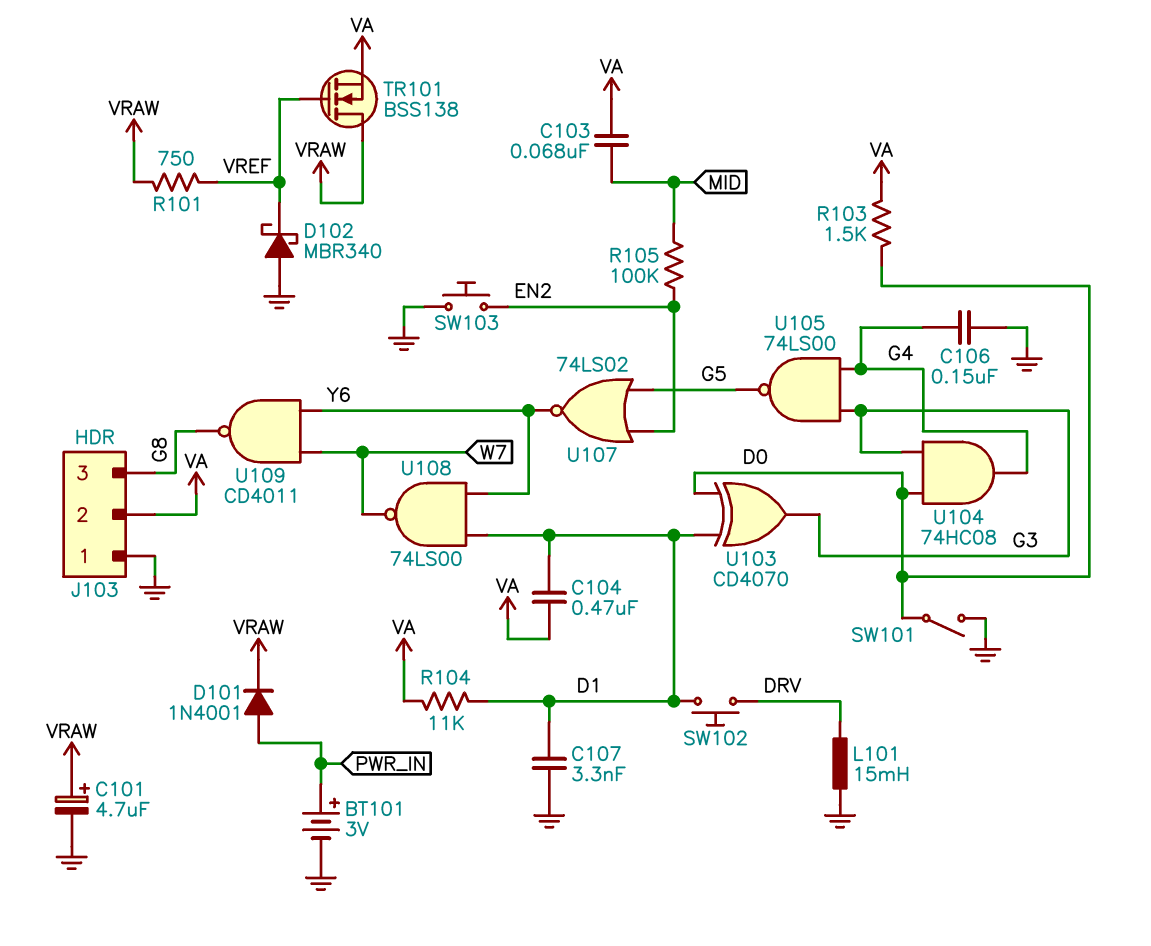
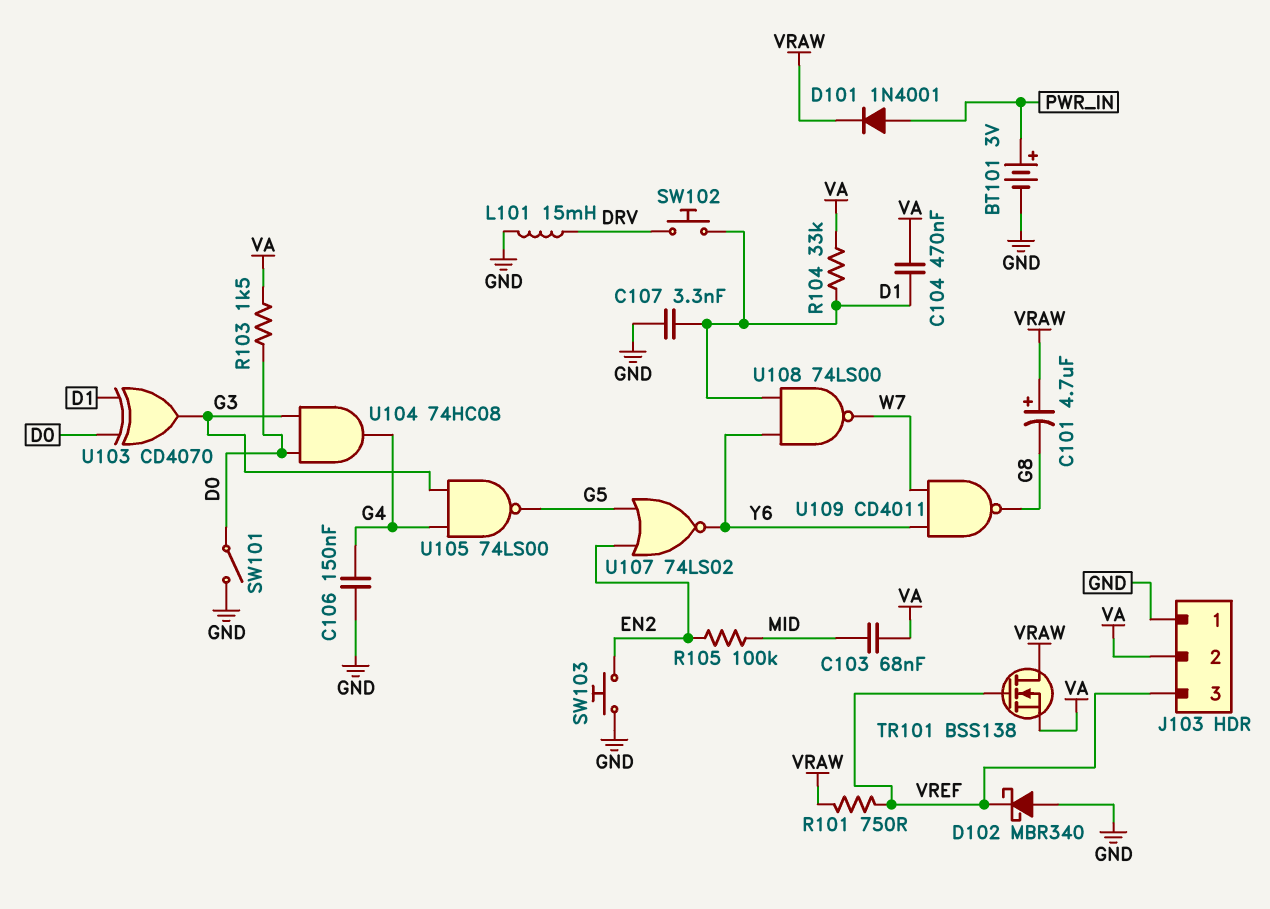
C101: 4.7uF (plus VRAW, minus GND) -> 4.7uF (plus VRAW, minus G8)
J103 pin 3: G8 -> VREF
R104: 11k (D1, VA) -> 33k (D1, VA)

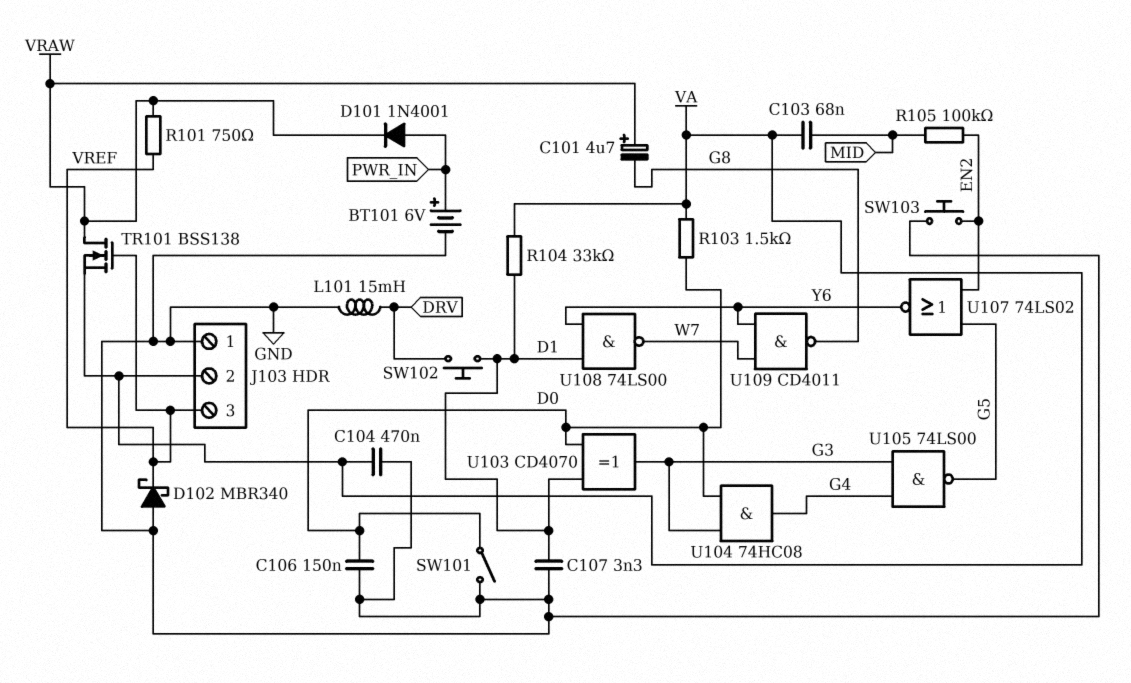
BT101: 3V (plus PWR_IN, minus GND) -> 6V (plus PWR_IN, minus GND)
C104: 470nF (D1, VA) -> 470nF (GND, VA)
C106: 150nF (G4, GND) -> 150nF (D0, GND)

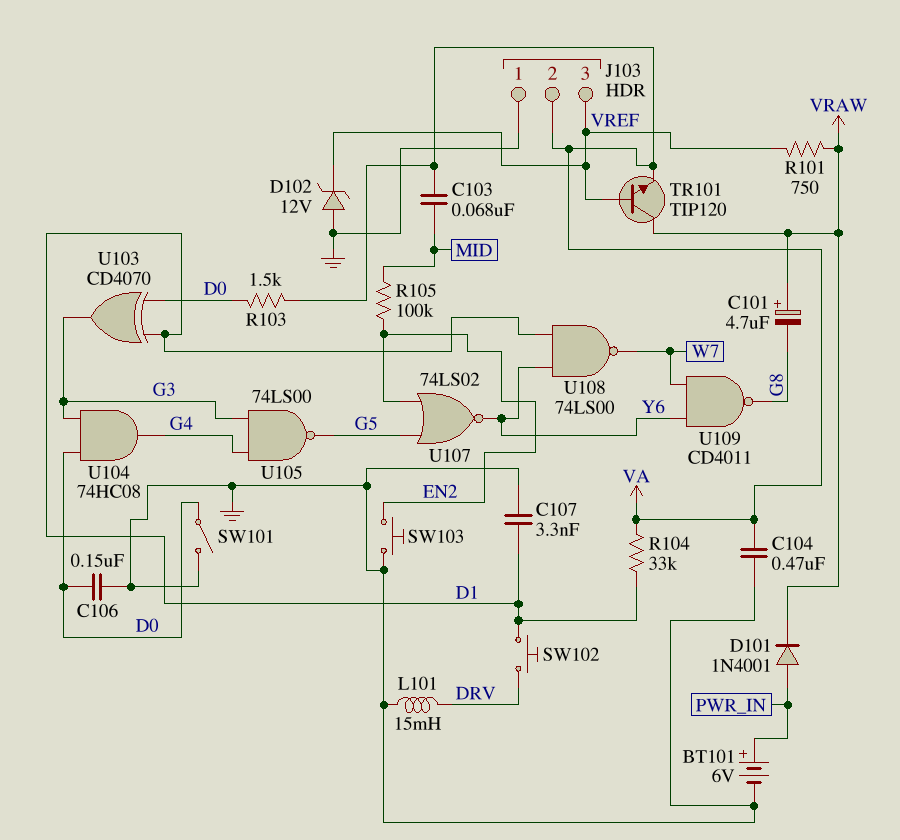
D102: schottky MBR340 (A GND, K VREF) -> zener 12V (A GND, K VREF)
TR101: NMOS BSS138 (G VREF, D VRAW, S VA) -> NPN TIP120 (B VREF, C VRAW, E VA)

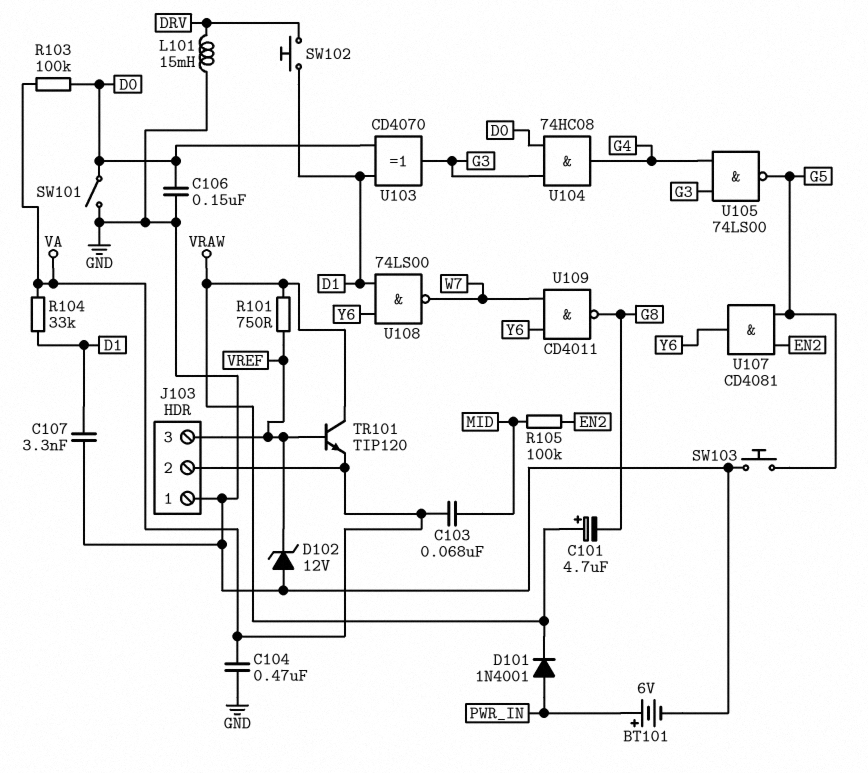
R103: 1.5k (D0, VA) -> 100k (D0, VA)
SW103: button (EN2, GND) -> button (G5, GND)
U107: NOR 74LS02 (in EN2, in G5, out Y6) -> AND CD4081 (in EN2, in G5, out Y6)

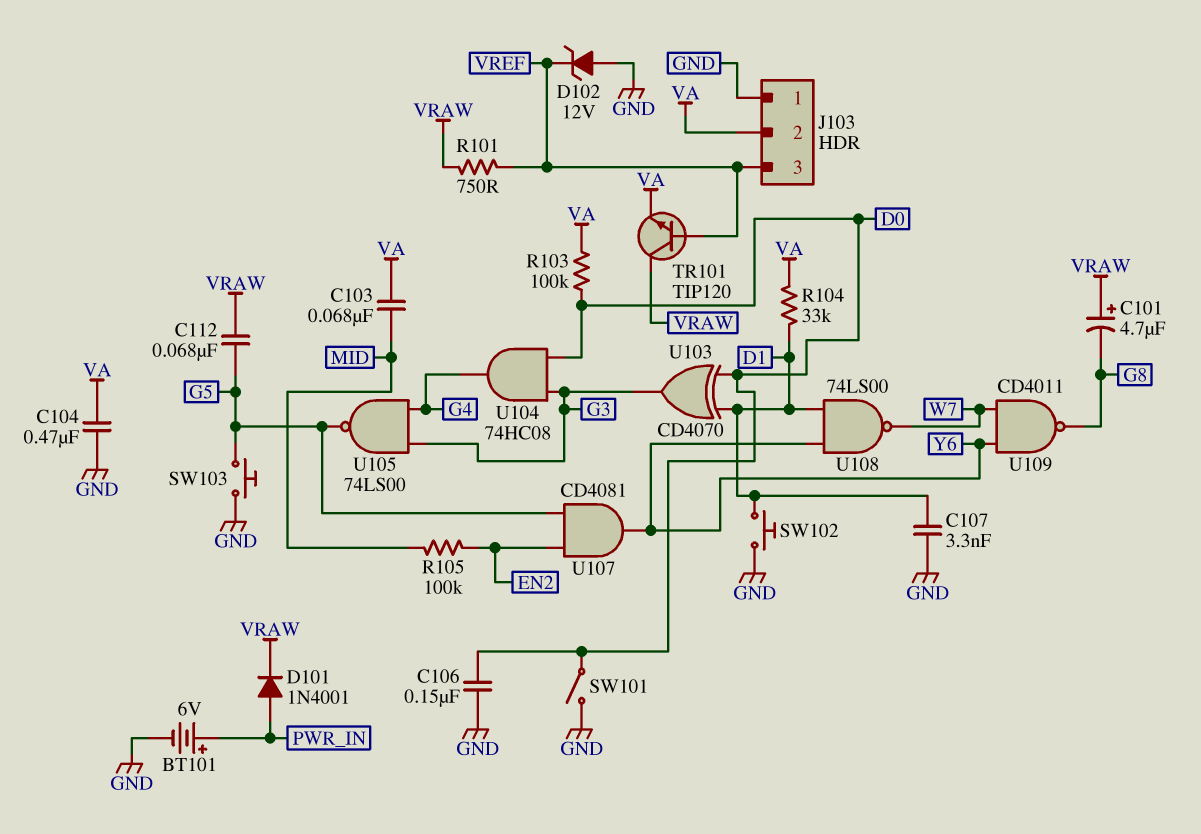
C112: none -> 68nF (G5, VRAW)
L101: 15mH (DRV, GND) -> none
SW102: button (D1, DRV) -> button (D1, GND)

